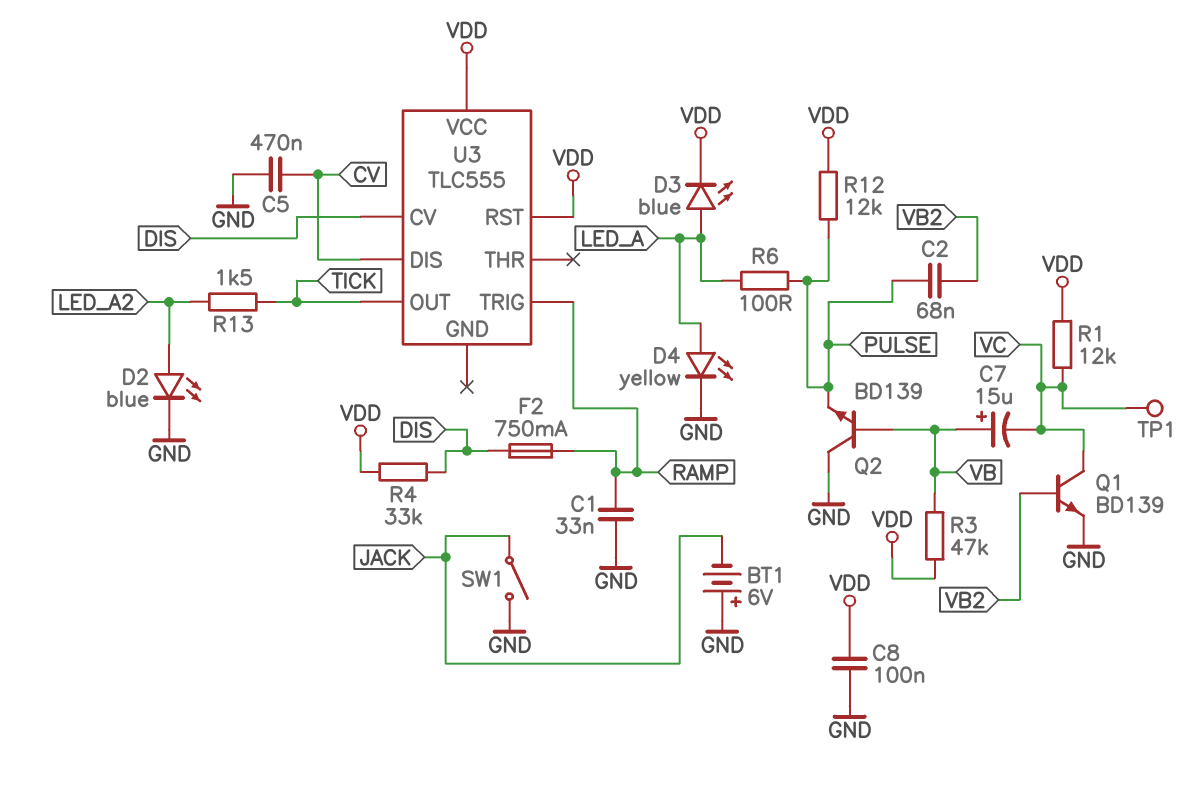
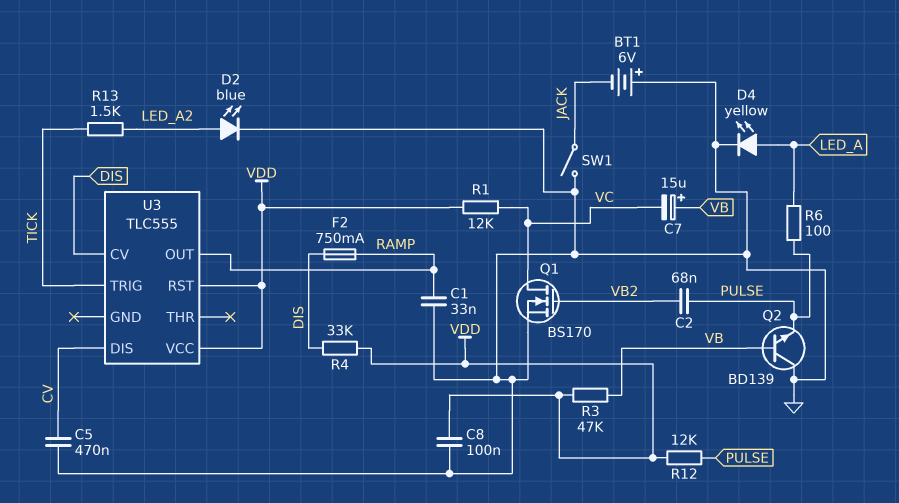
D3: LED blue (A LED_A, K VDD) -> none
Q1: NPN BD139 (B VB2, C VC, E GND) -> NMOS BS170 (G VB2, D VC, S GND)
TP1: test point (VC) -> none
U3 pin OUT: TICK -> RAMP
U3 pin TRIG: RAMP -> TICK

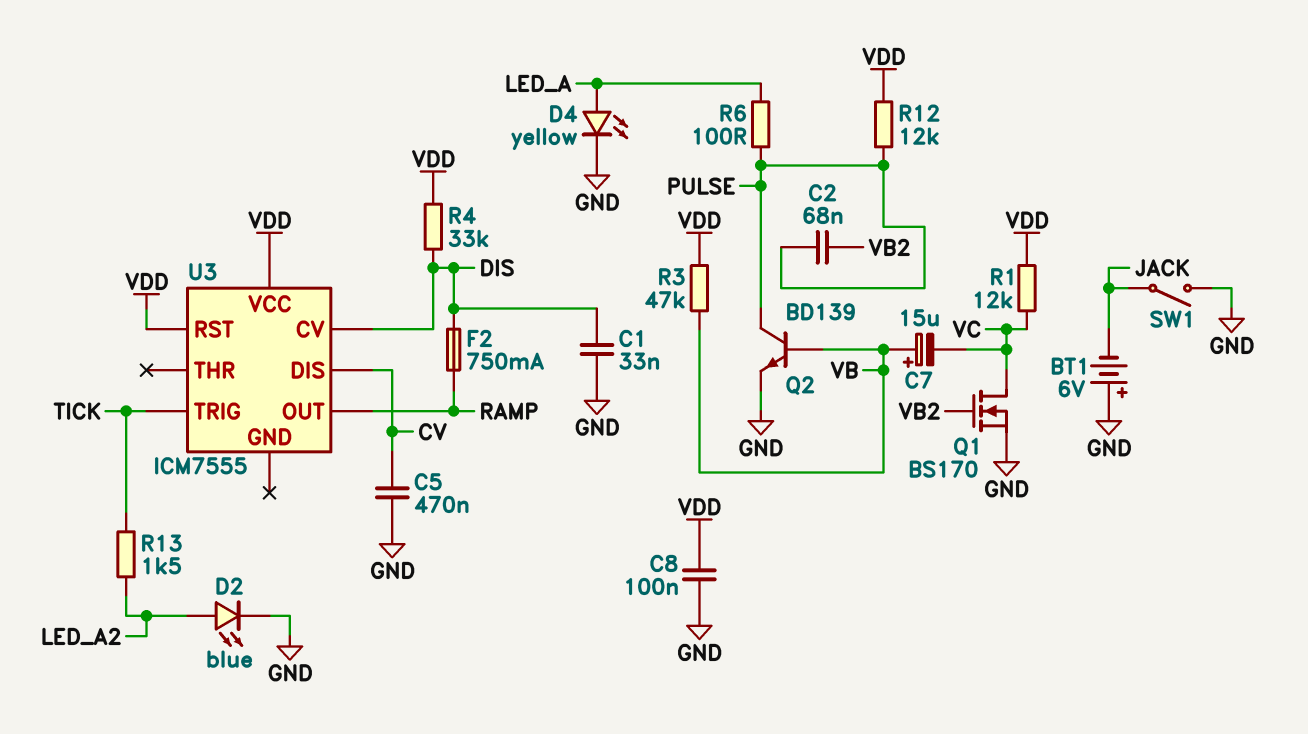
C1: 33nF (GND, RAMP) -> 33nF (DIS, GND)
Q2: NPN BD139 (B VB, C GND, E PULSE) -> NPN BD139 (B VB, C PULSE, E GND)
U3: TLC555 -> ICM7555

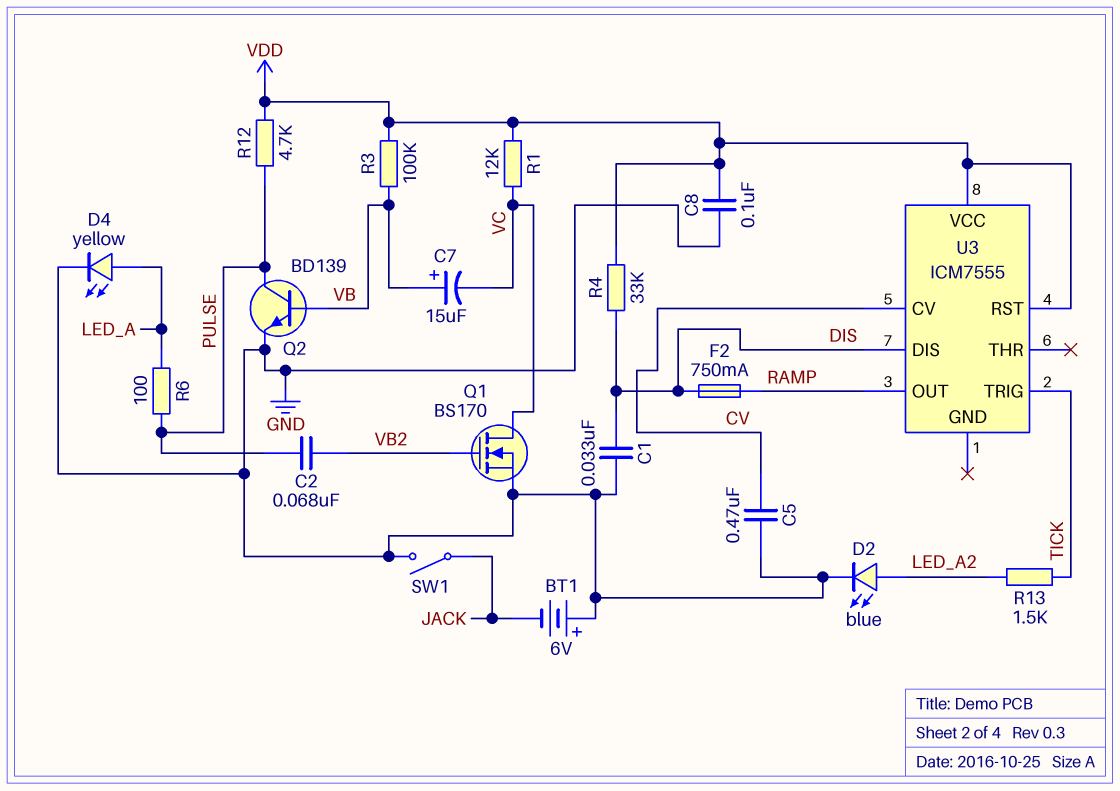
R3: 47k (VB, VDD) -> 100k (VB, VDD)
R12: 12k (PULSE, VDD) -> 4.7k (PULSE, VDD)
U3 pin CV: DIS -> CV
U3 pin DIS: CV -> DIS

